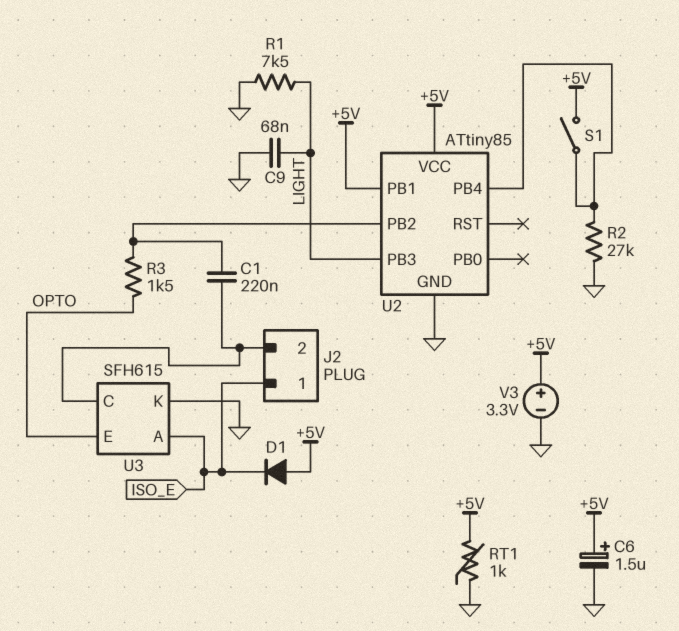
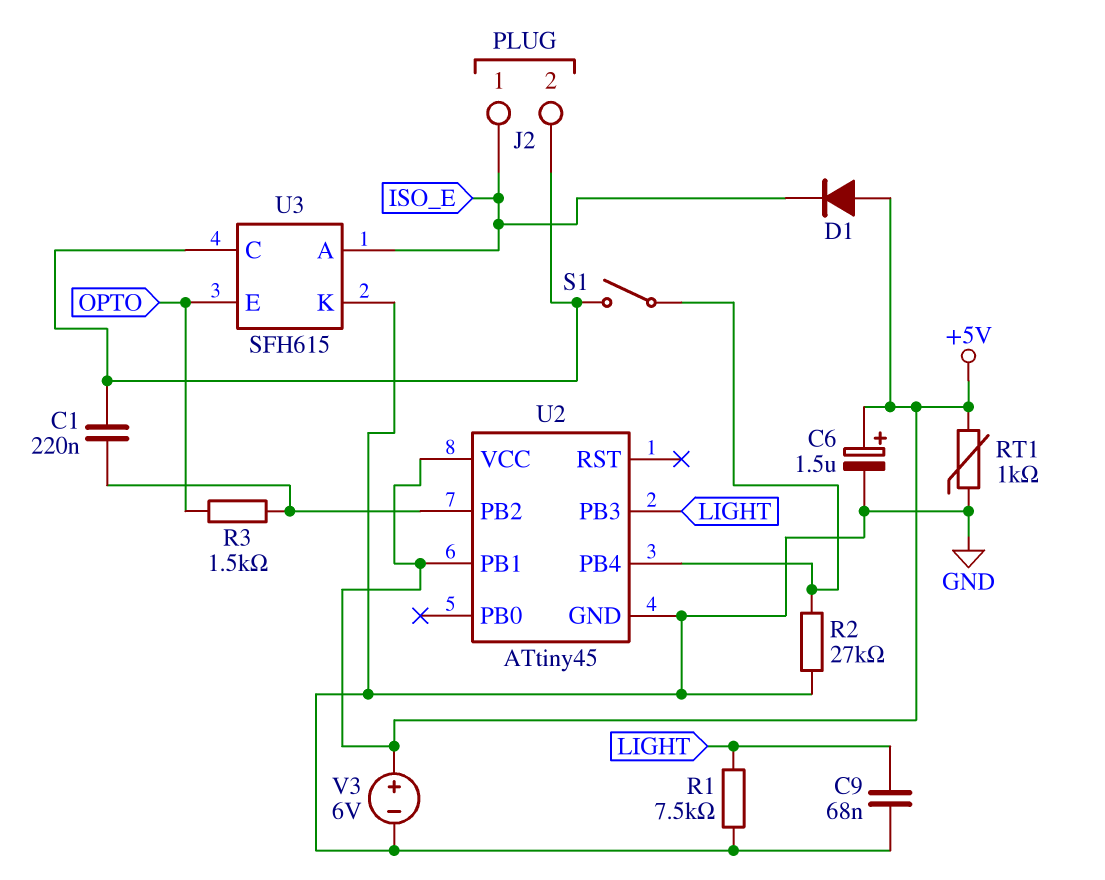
S1: switch (+5V, U2/PB4) -> switch (J2/2, U2/PB4)
U2: ATtiny85 -> ATtiny45
V3: 3.3V (plus +5V, minus GND) -> 6V (plus +5V, minus GND)

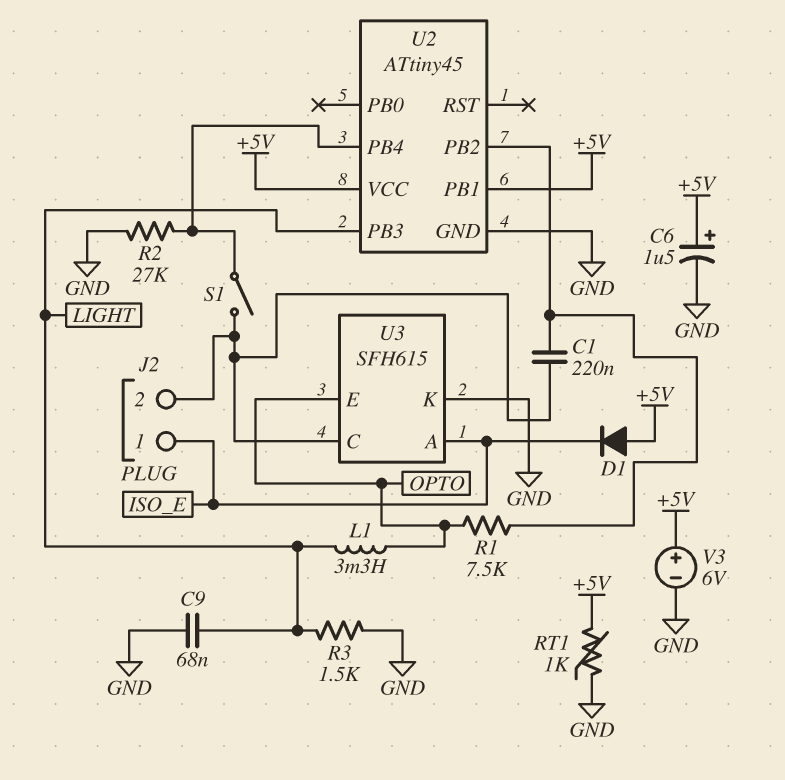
L1: none -> 3.3mH (LIGHT, OPTO)
R1: 7.5k (GND, LIGHT) -> 7.5k (OPTO, U2/PB2)
R3: 1.5k (OPTO, U2/PB2) -> 1.5k (GND, LIGHT)

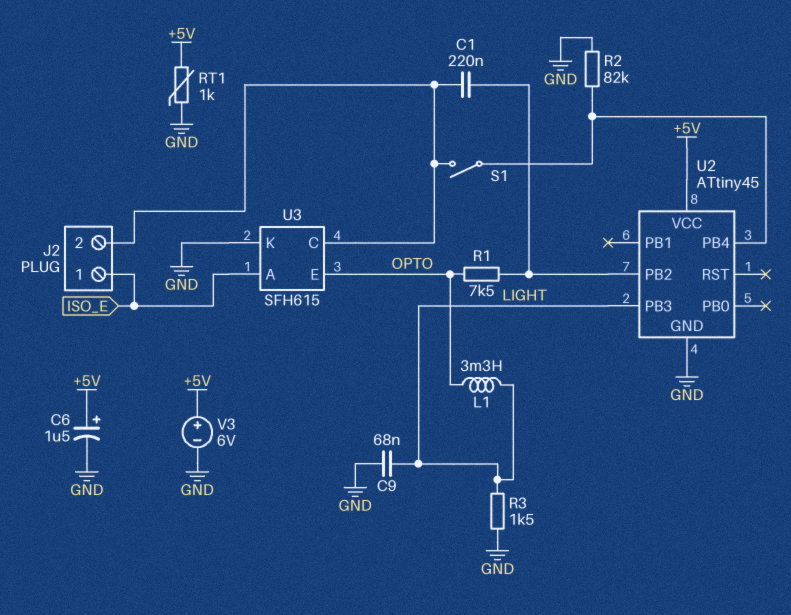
D1: diode (A +5V, K ISO_E) -> none
R2: 27k (GND, U2/PB4) -> 82k (GND, U2/PB4)
U2 pin PB1: +5V -> none

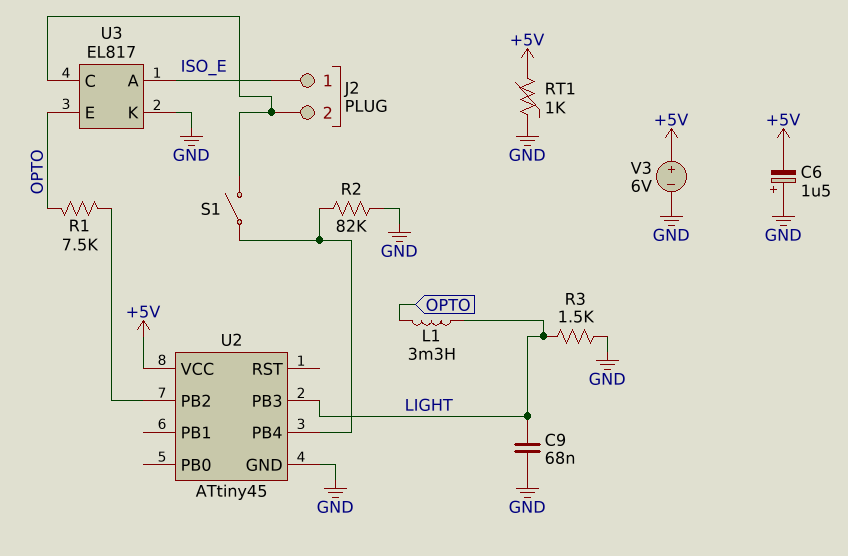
C1: 220nF (J2/2, U2/PB2) -> none
C6: 1.5uF (plus +5V, minus GND) -> 1.5uF (plus GND, minus +5V)
U3: SFH615 -> EL817

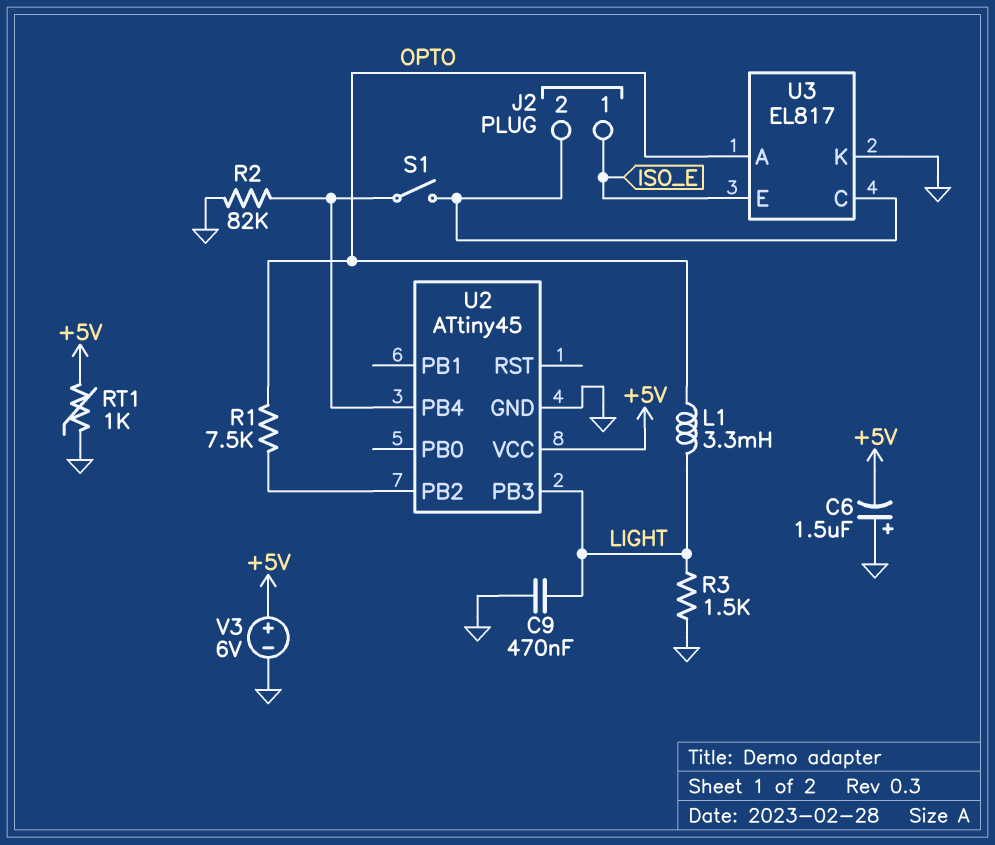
C9: 68nF (GND, LIGHT) -> 470nF (GND, LIGHT)
U3 pin A: ISO_E -> OPTO
U3 pin E: OPTO -> ISO_E

